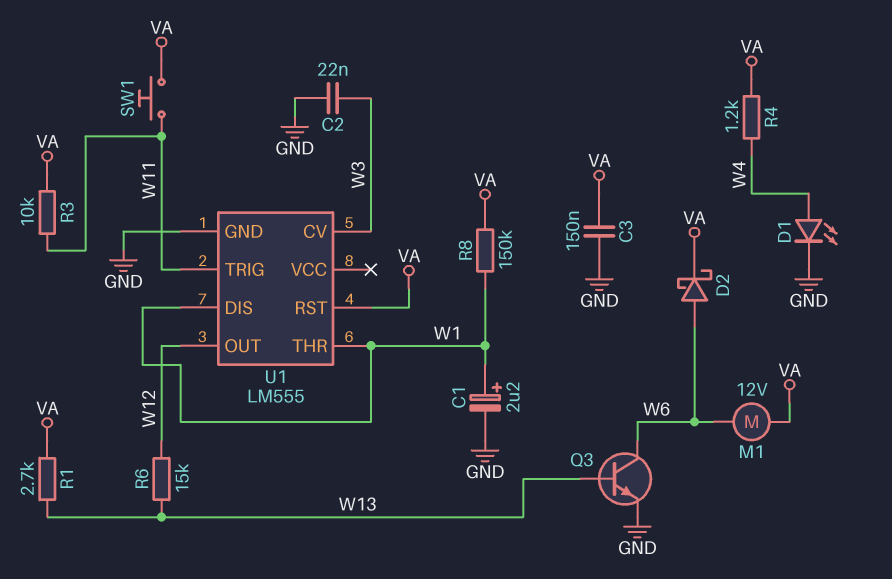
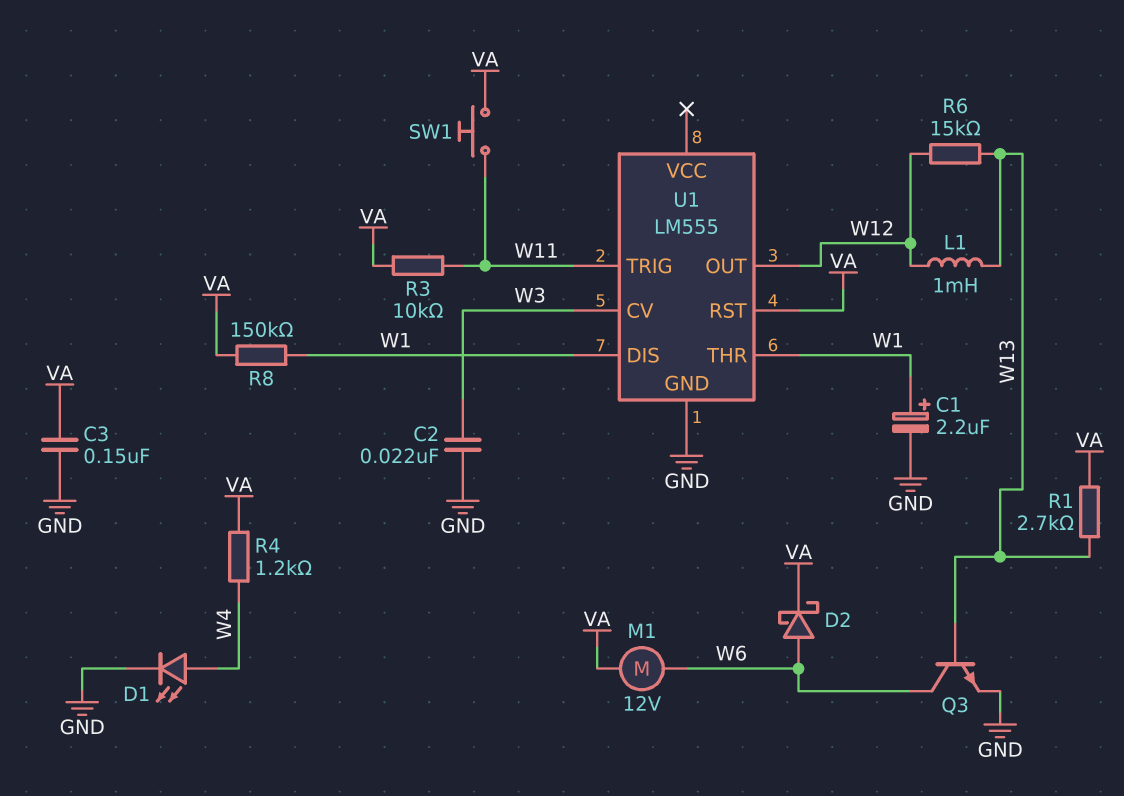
L1: none -> 1mH (W12, W13)

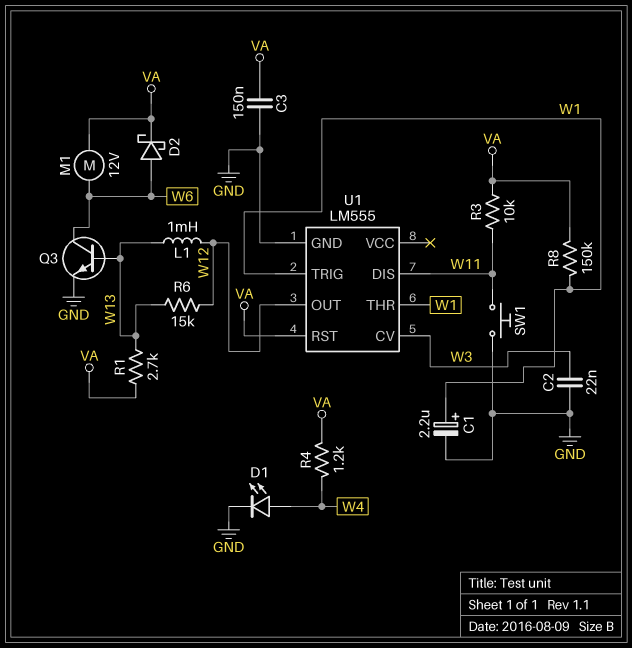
SW1: button (VA, W11) -> button (GND, W11)
U1 pin DIS: W1 -> W11
U1 pin TRIG: W11 -> W1

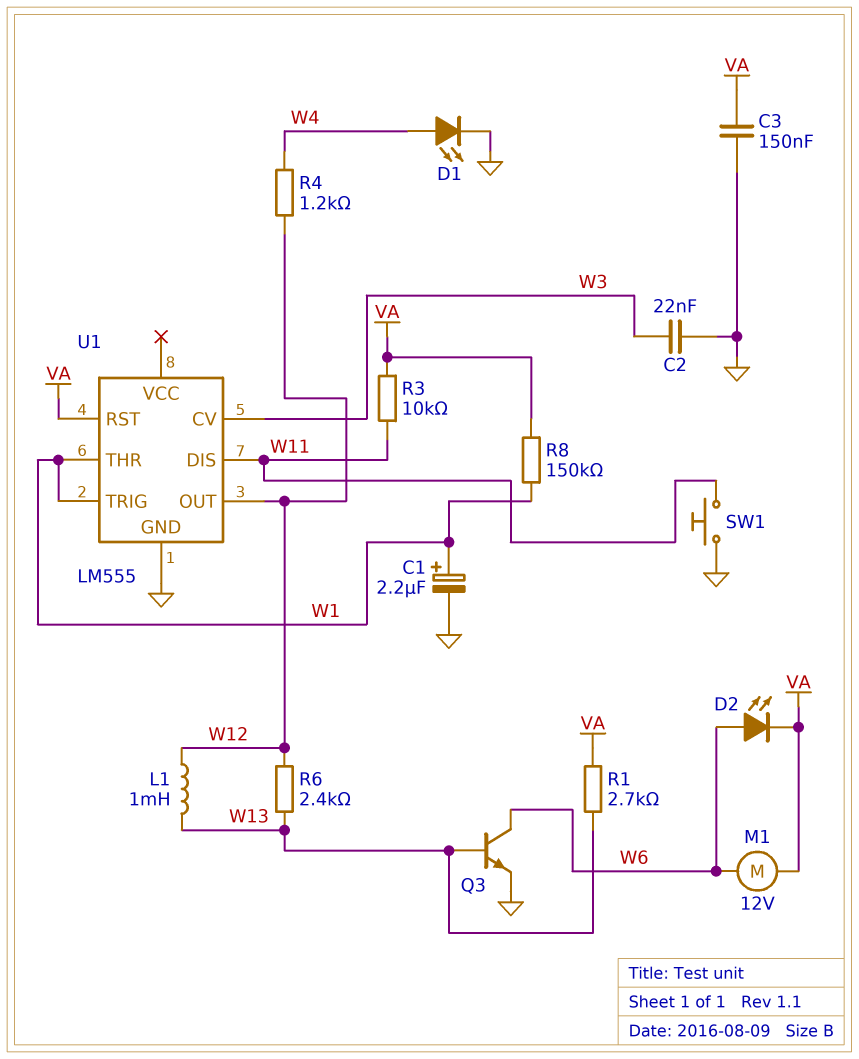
D2: schottky (A W6, K VA) -> LED (A W6, K VA)
R4: 1.2k (VA, W4) -> 1.2k (W4, W12)
R6: 15k (W12, W13) -> 2.4k (W12, W13)

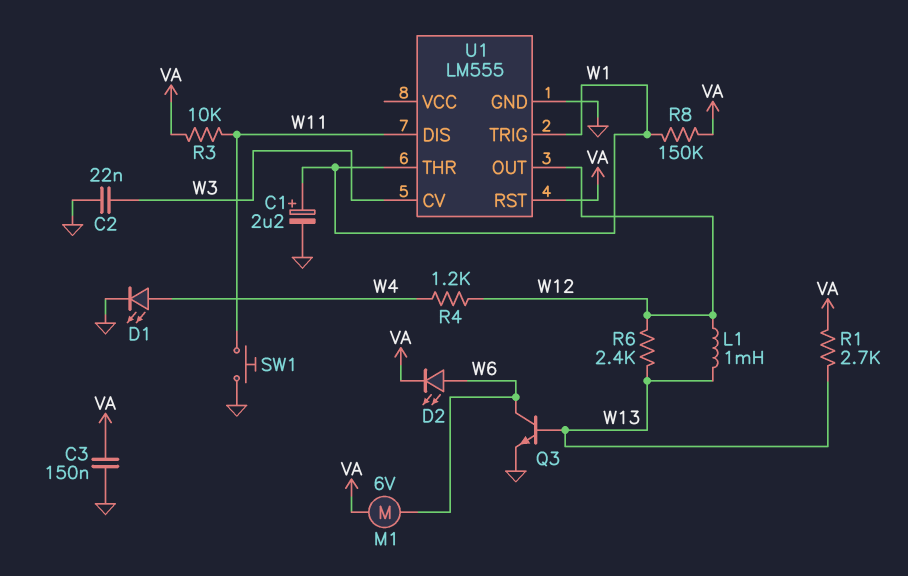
M1: motor 12V (VA, W6) -> motor 6V (VA, W6)

